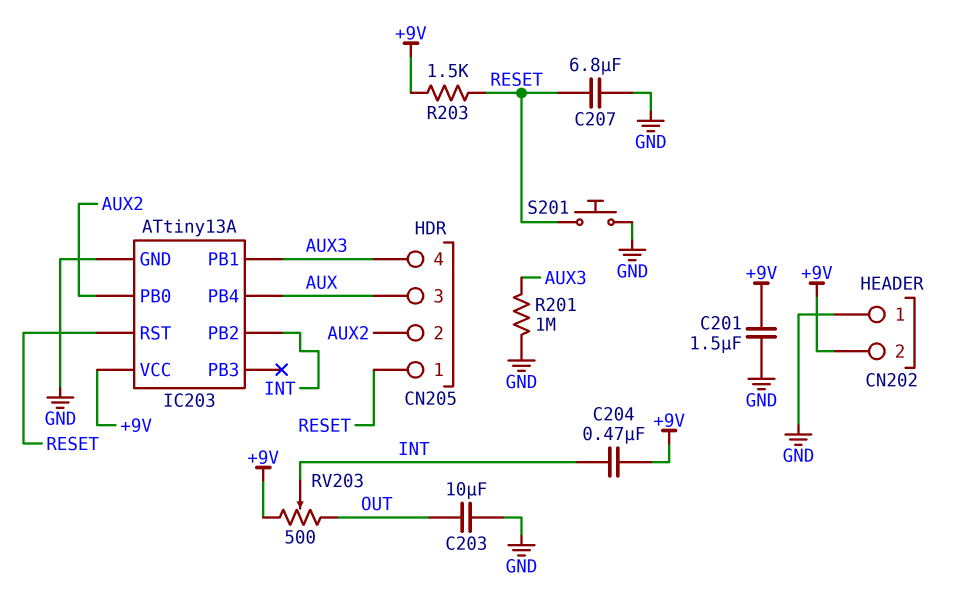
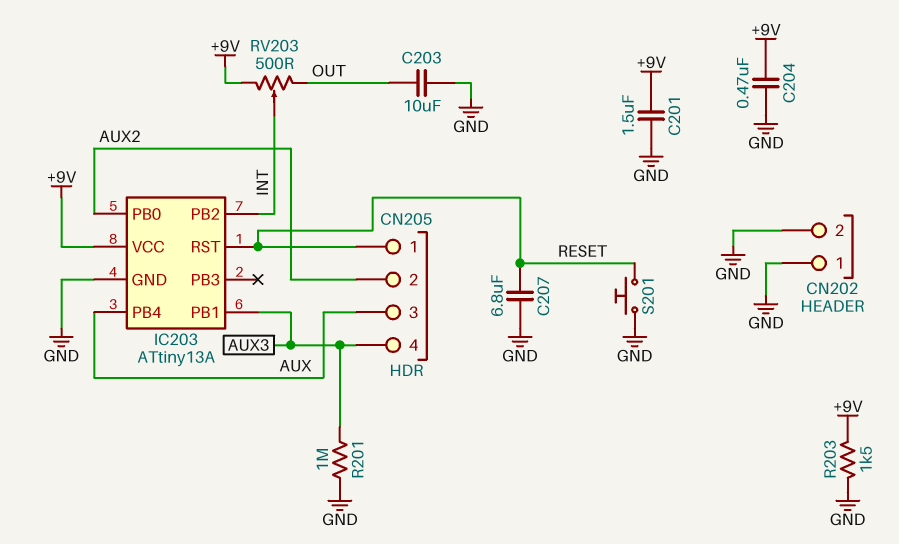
C204: 470nF (+9V, INT) -> 470nF (+9V, GND)
CN202 pin 2: +9V -> GND
R203: 1.5k (+9V, RESET) -> 1.5k (+9V, GND)

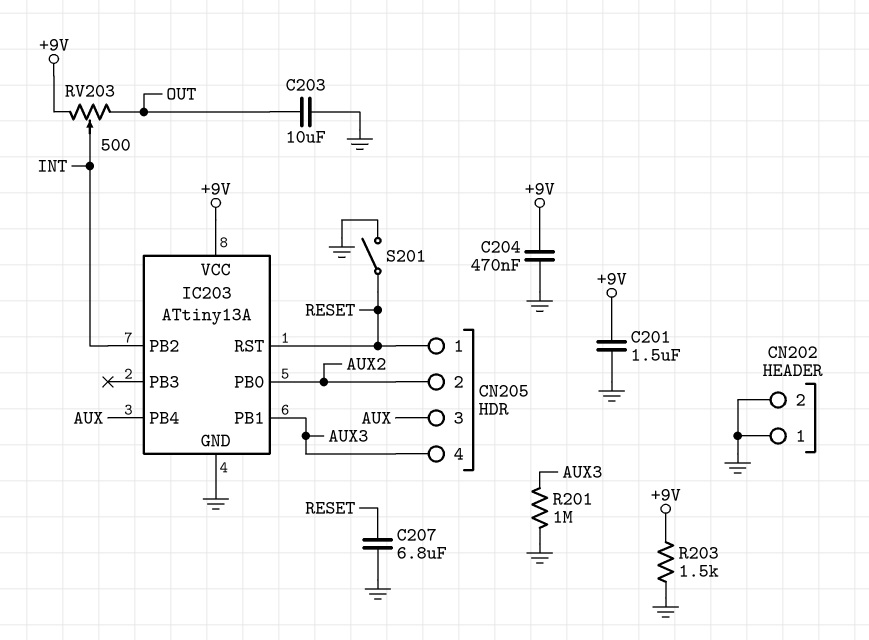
S201: button (GND, RESET) -> switch (GND, RESET)

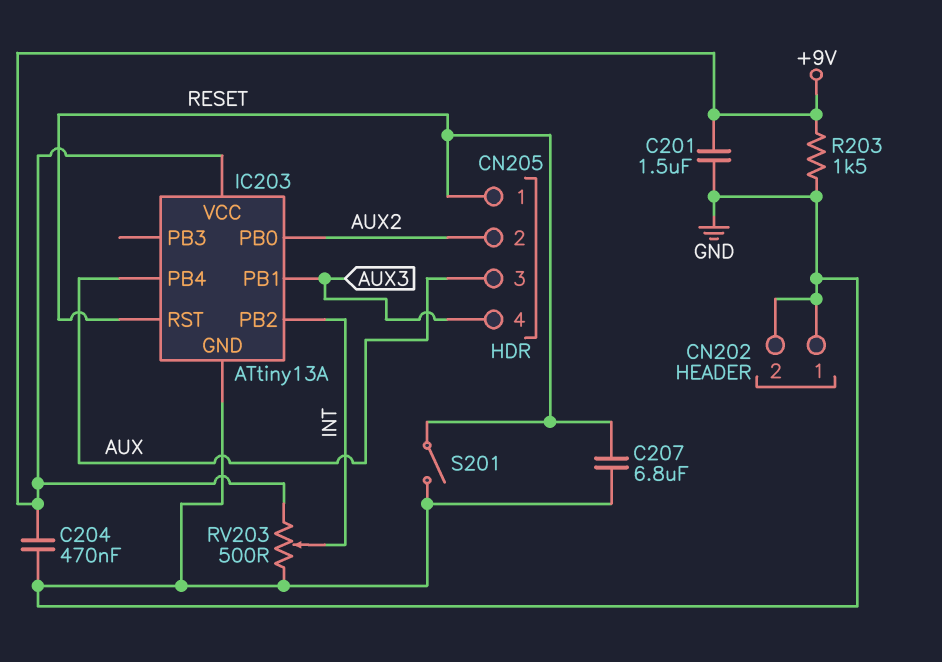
C203: 10uF (GND, OUT) -> none
R201: 1M (AUX3, GND) -> none
RV203: 500 (+9V, OUT, wiper INT) -> 500 (+9V, GND, wiper INT)

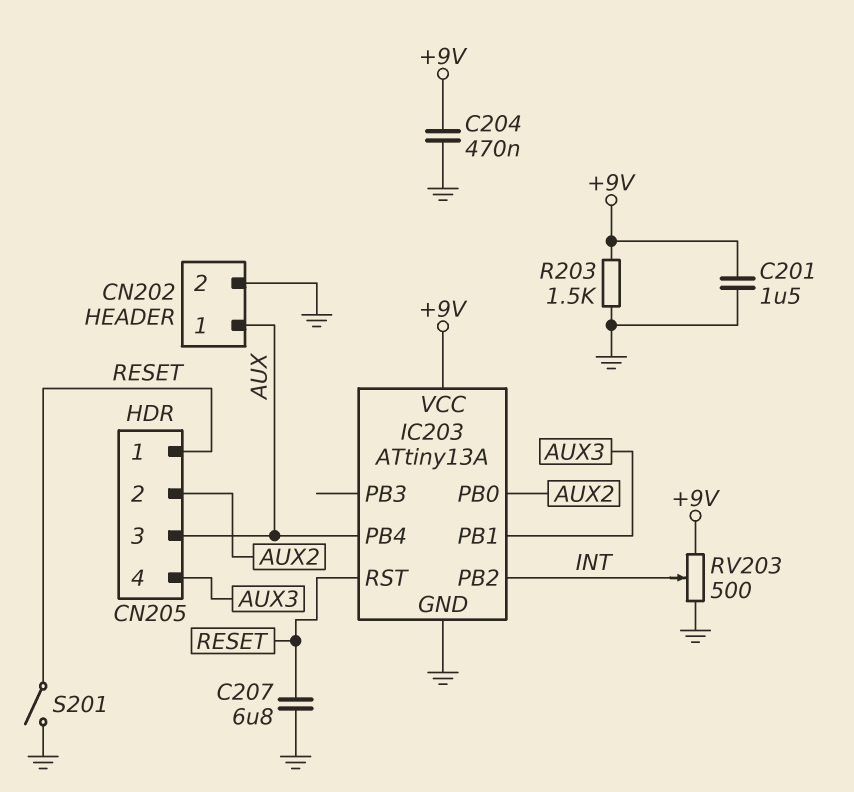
CN202 pin 1: GND -> AUX

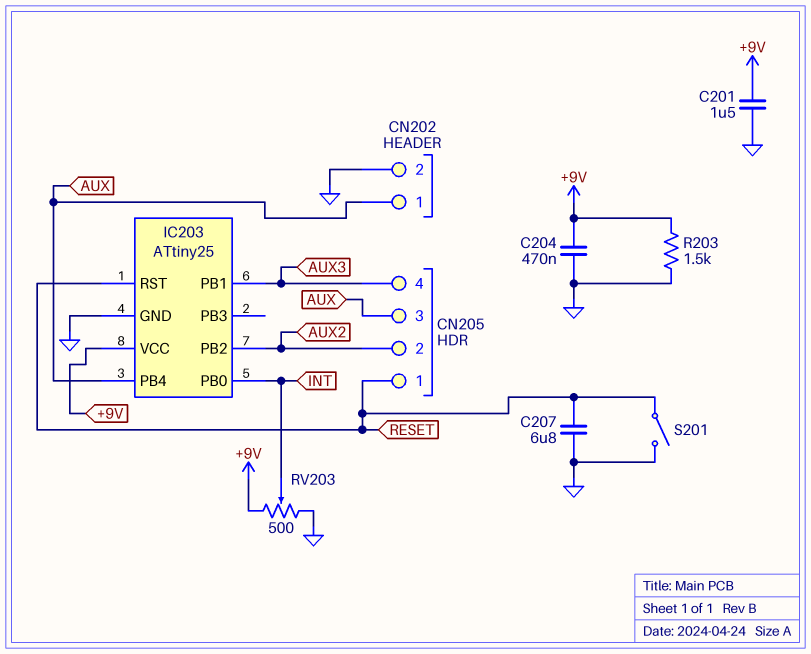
IC203: ATtiny13A -> ATtiny25
IC203 pin PB0: AUX2 -> INT
IC203 pin PB2: INT -> AUX2

